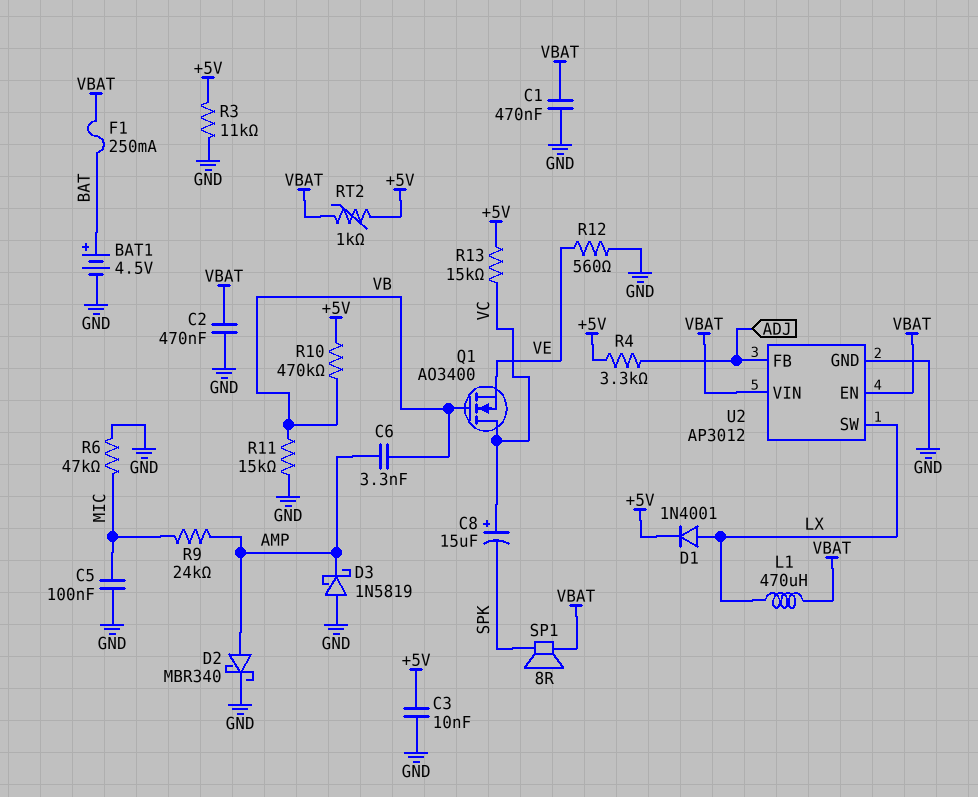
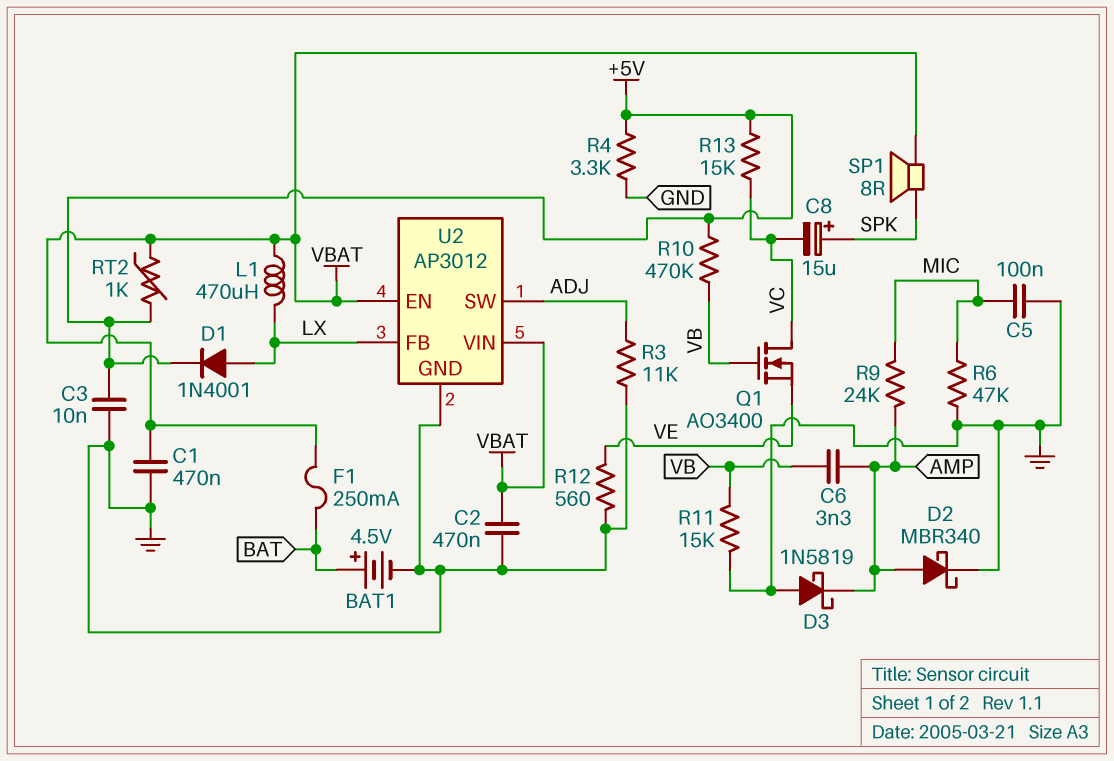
C8: 15uF (plus VC, minus SPK) -> 15uF (plus SPK, minus VC)
R3: 11k (+5V, GND) -> 11k (ADJ, GND)
R4: 3.3k (+5V, ADJ) -> 3.3k (+5V, GND)
U2 pin FB: ADJ -> LX
U2 pin SW: LX -> ADJ

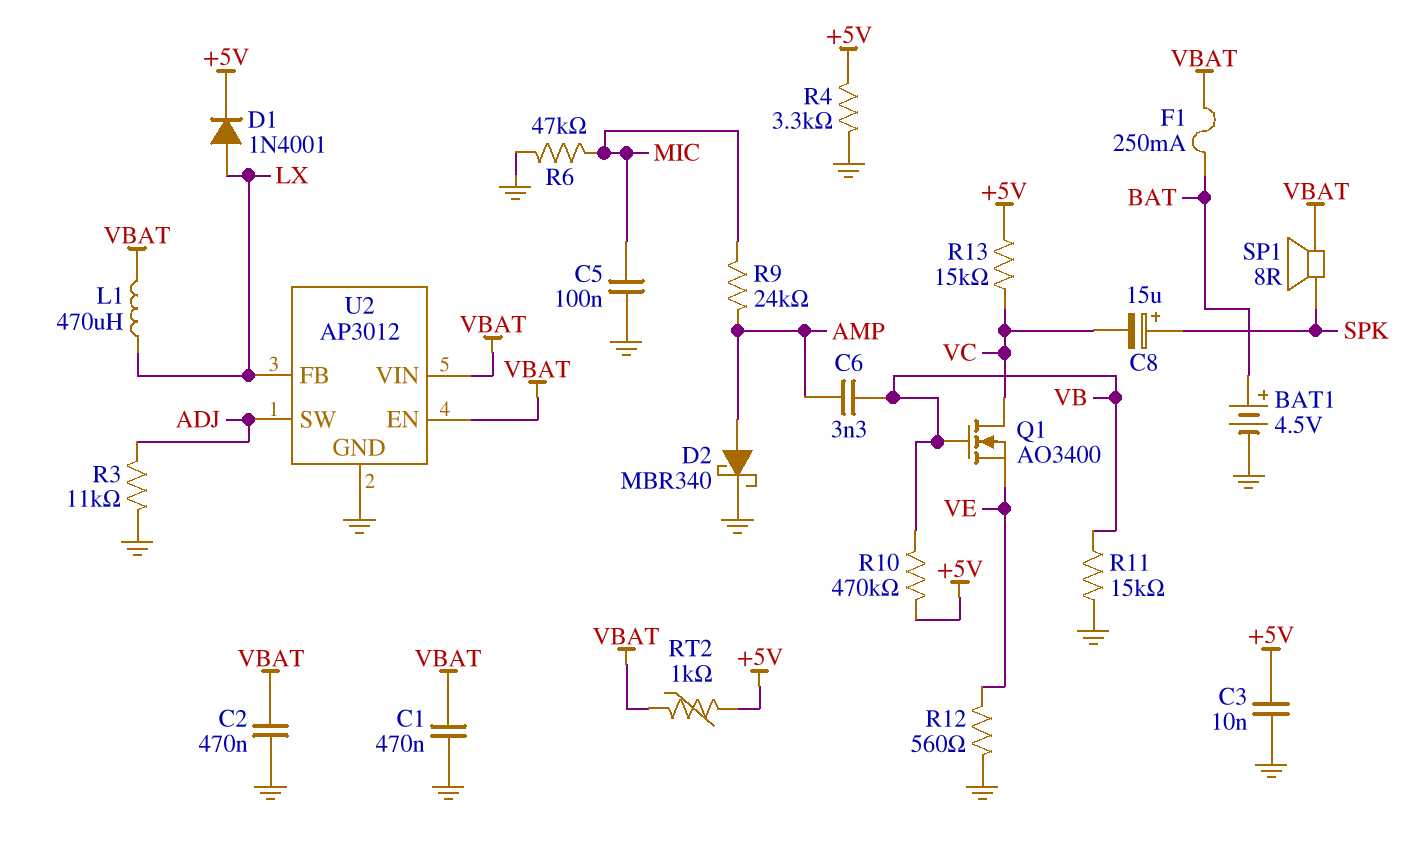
D3: schottky 1N5819 (A GND, K AMP) -> none

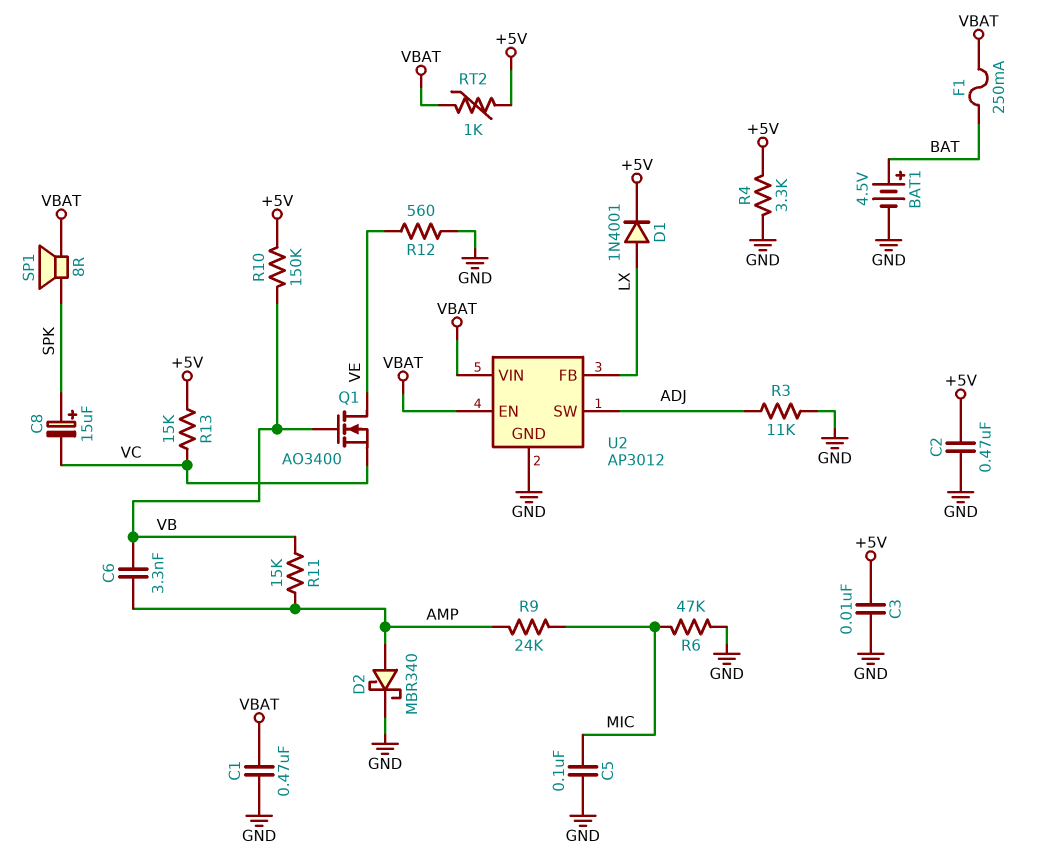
C2: 470nF (GND, VBAT) -> 470nF (+5V, GND)
L1: 470uH (LX, VBAT) -> none
Q1: NMOS AO3400 (G VB, D VC, S VE) -> NMOS AO3400 (G VB, D VE, S VC)
R10: 470k (+5V, VB) -> 150k (+5V, VB)
R11: 15k (GND, VB) -> 15k (AMP, VB)

